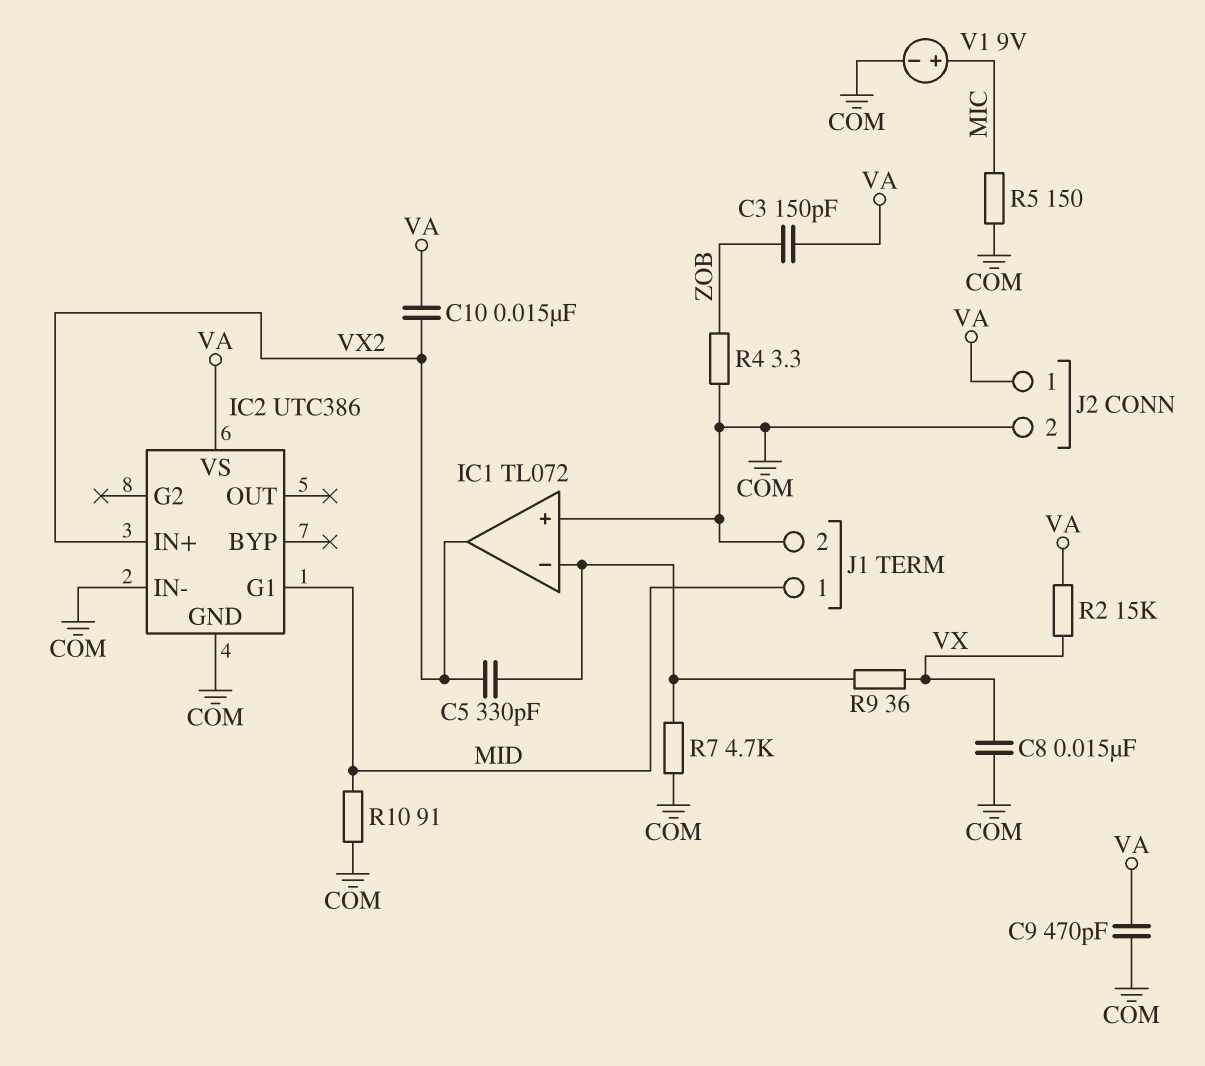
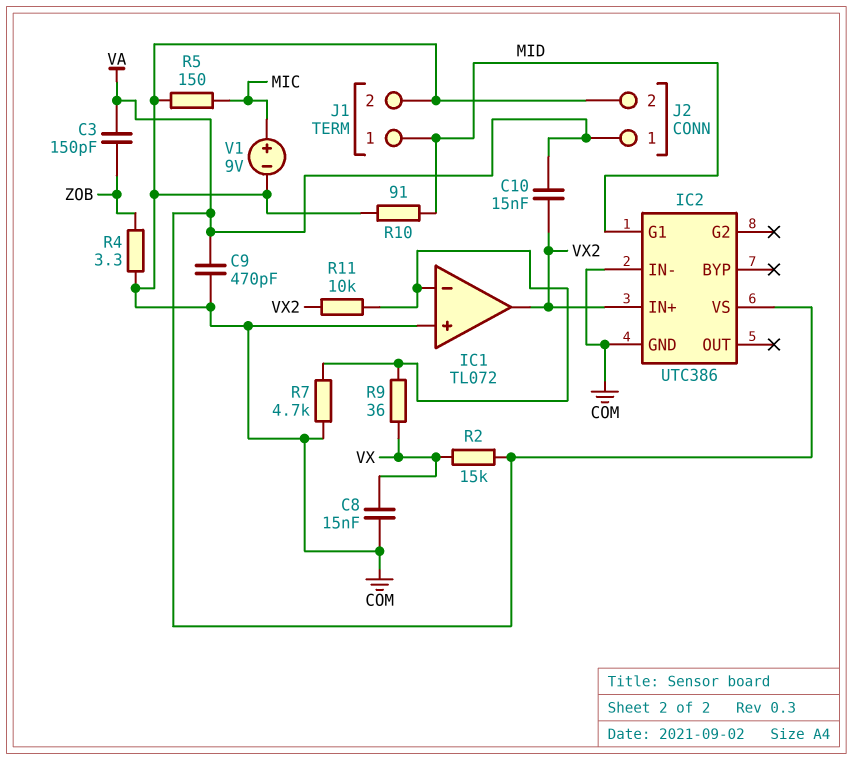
C5: 330pF (IC1/in-, VX2) -> none
R11: none -> 10k (IC1/in-, VX2)

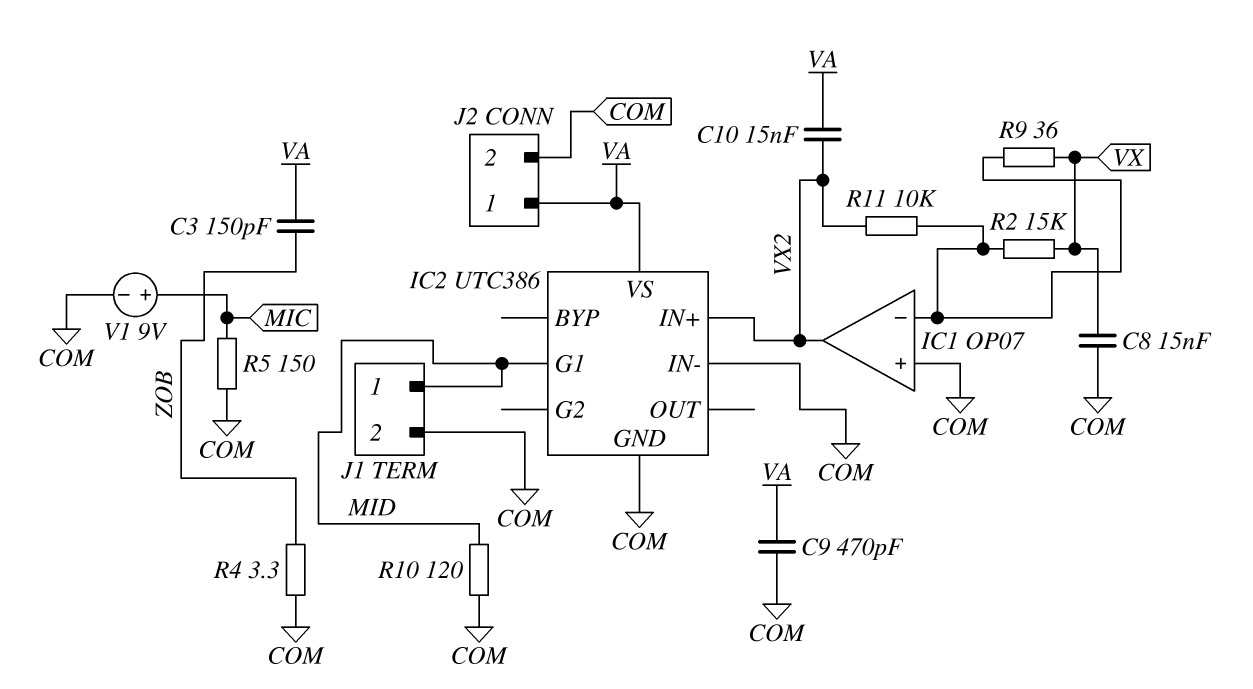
IC1: TL072 -> OP07
R2: 15k (VA, VX) -> 15k (IC1/in-, VX)
R7: 4.7k (COM, IC1/in-) -> none
R10: 91 (COM, MID) -> 120 (COM, MID)

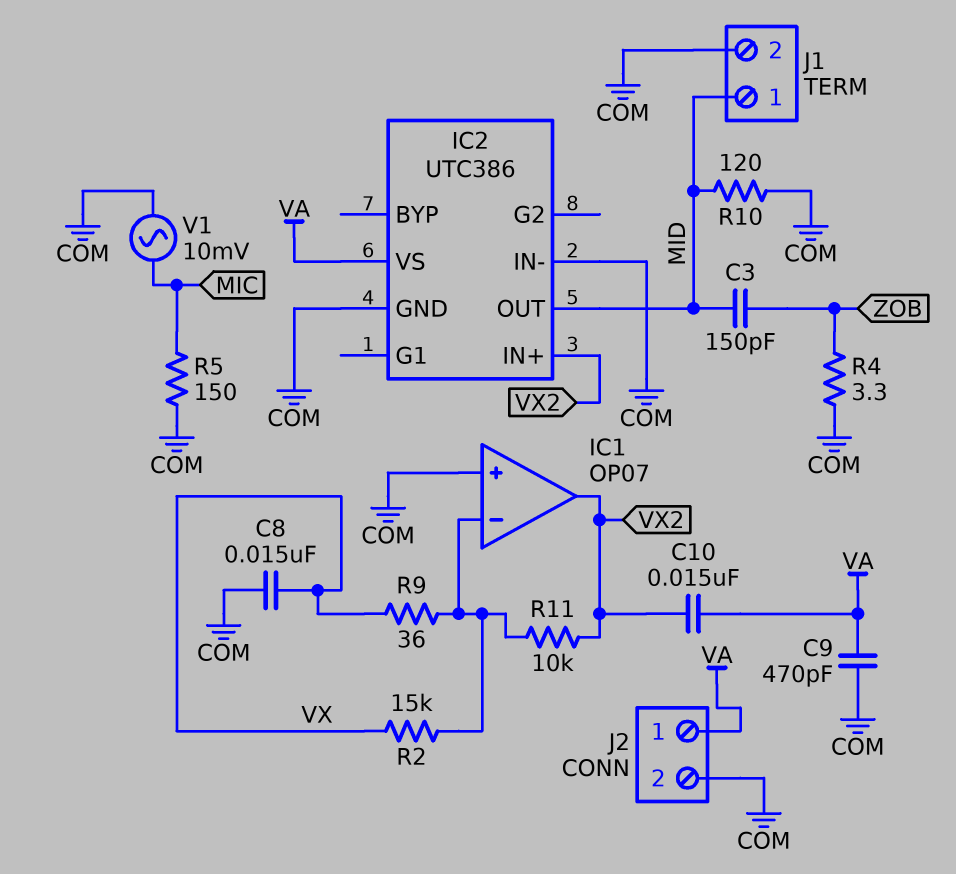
C3: 150pF (VA, ZOB) -> 150pF (MID, ZOB)
IC2 pin G1: MID -> none
IC2 pin OUT: none -> MID
V1: 9V (plus MIC, minus COM) -> AC 10mV (COM, MIC)

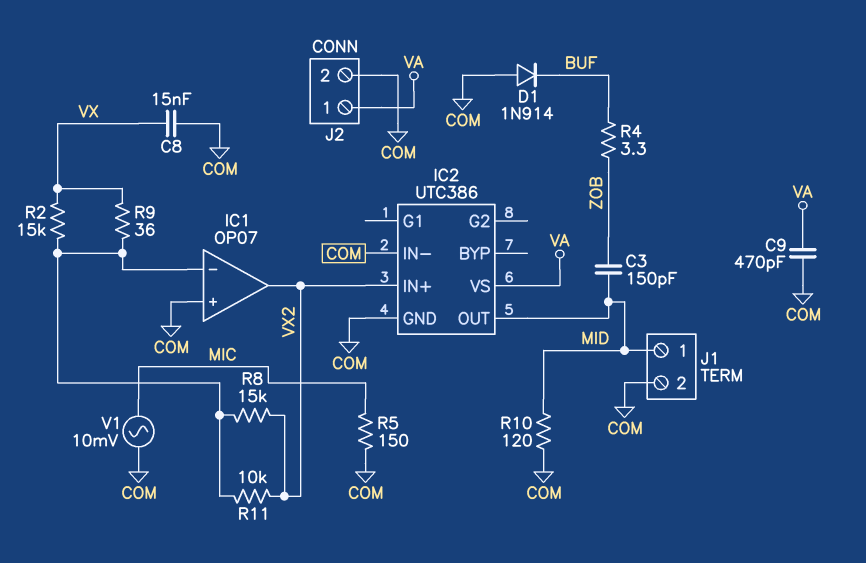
C10: 15nF (VA, VX2) -> none
D1: none -> diode 1N914 (A COM, K BUF)
R4: 3.3 (COM, ZOB) -> 3.3 (BUF, ZOB)
R8: none -> 15k (IC1/in-, VX2)

